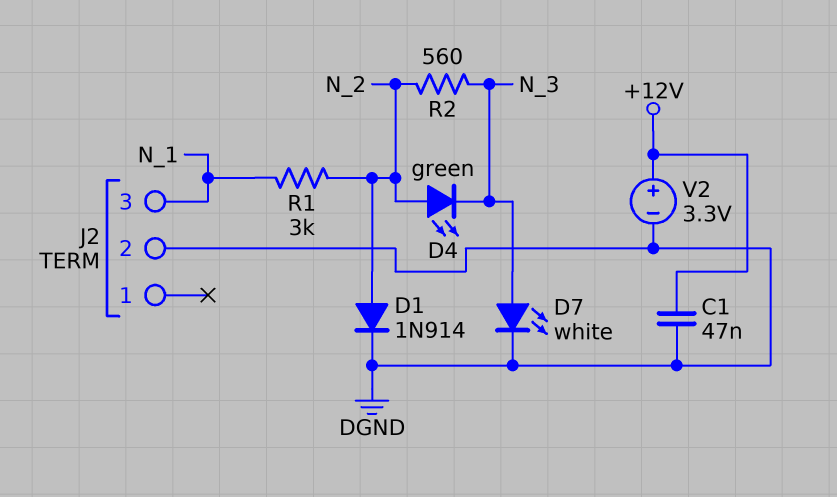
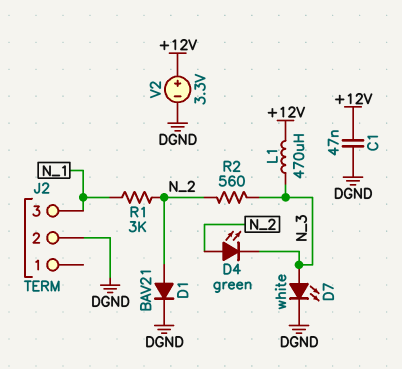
D1: diode 1N914 (A N_2, K DGND) -> diode BAV21 (A N_2, K DGND)
L1: none -> 470uH (+12V, N_3)

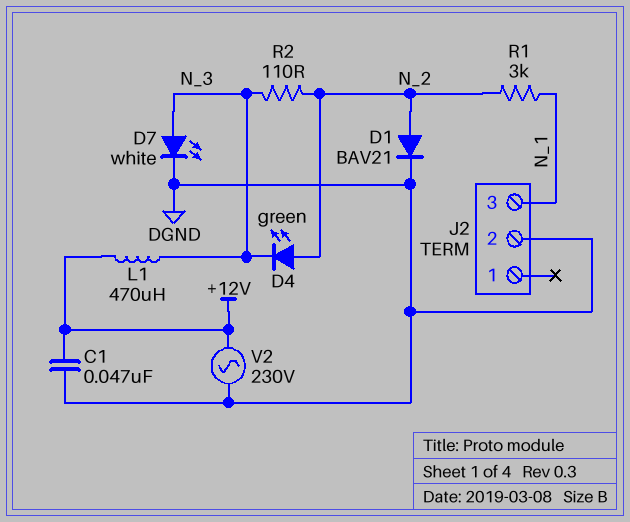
R2: 560 (N_2, N_3) -> 110 (N_2, N_3)
V2: 3.3V (plus +12V, minus DGND) -> AC 230V (+12V, DGND)

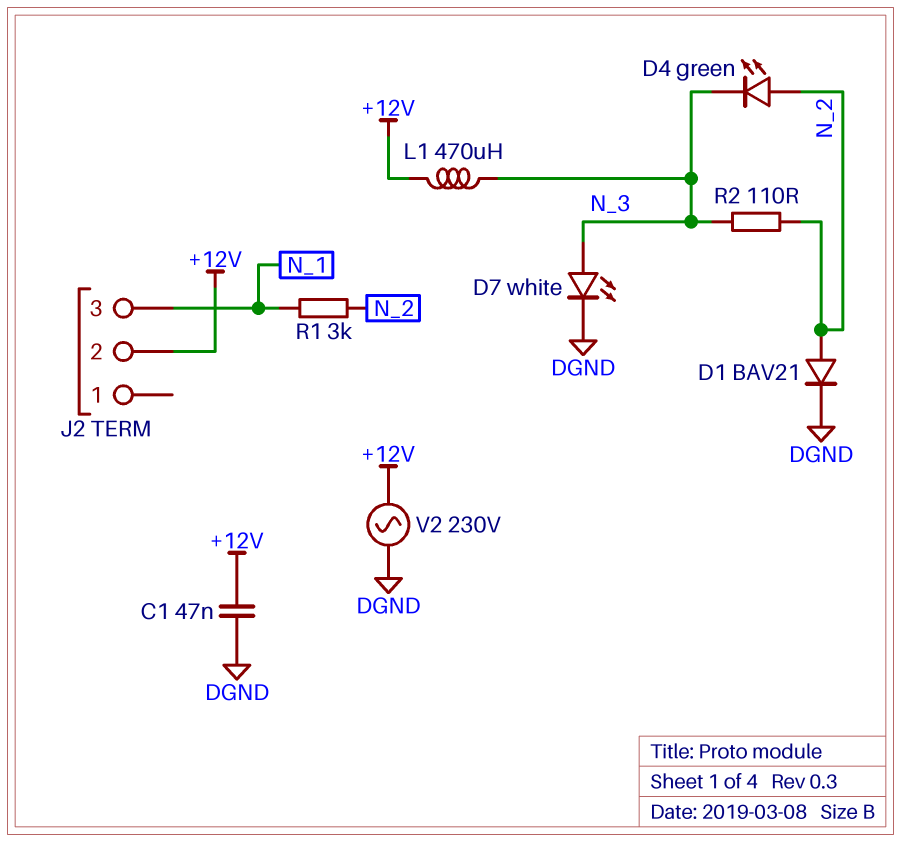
J2 pin 2: DGND -> +12V

